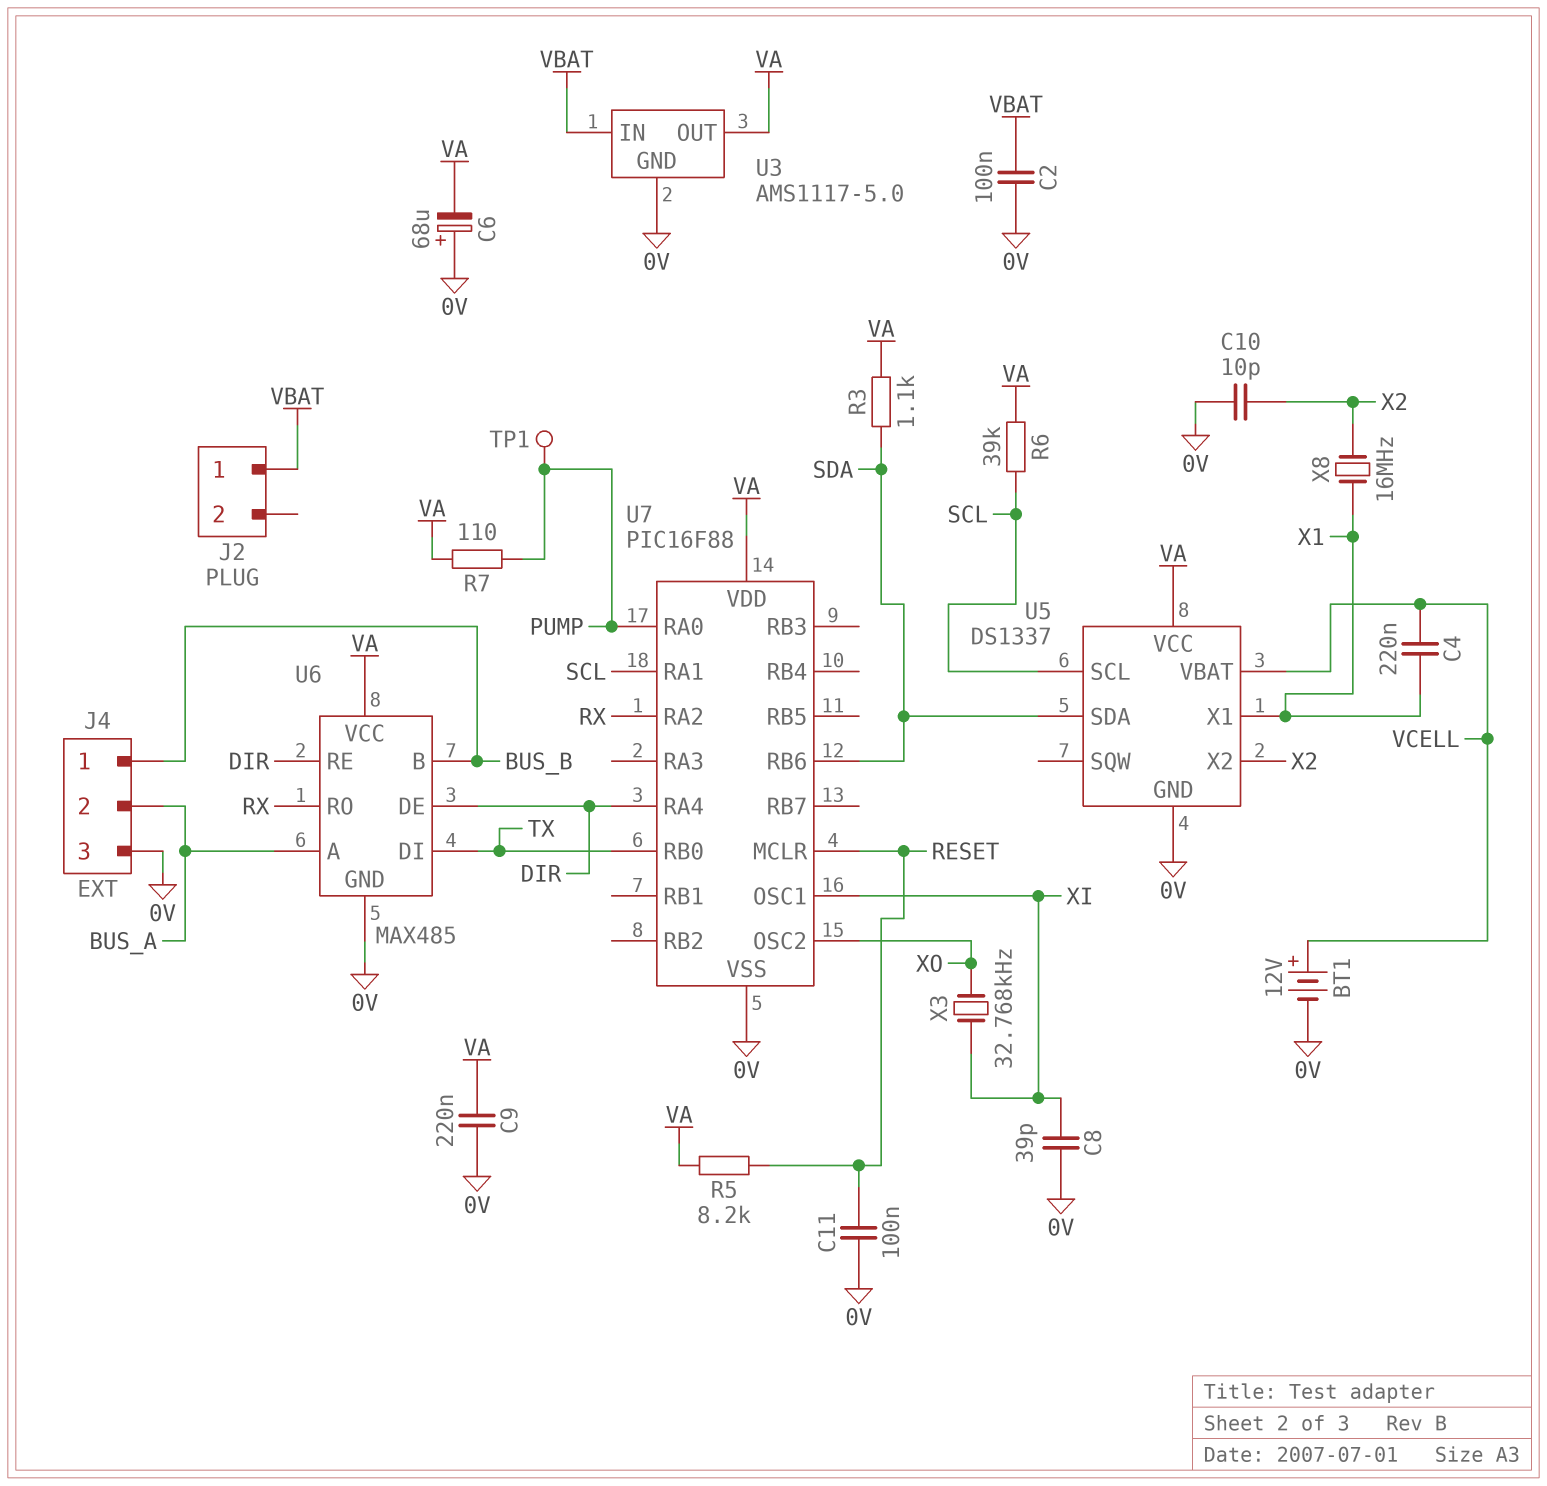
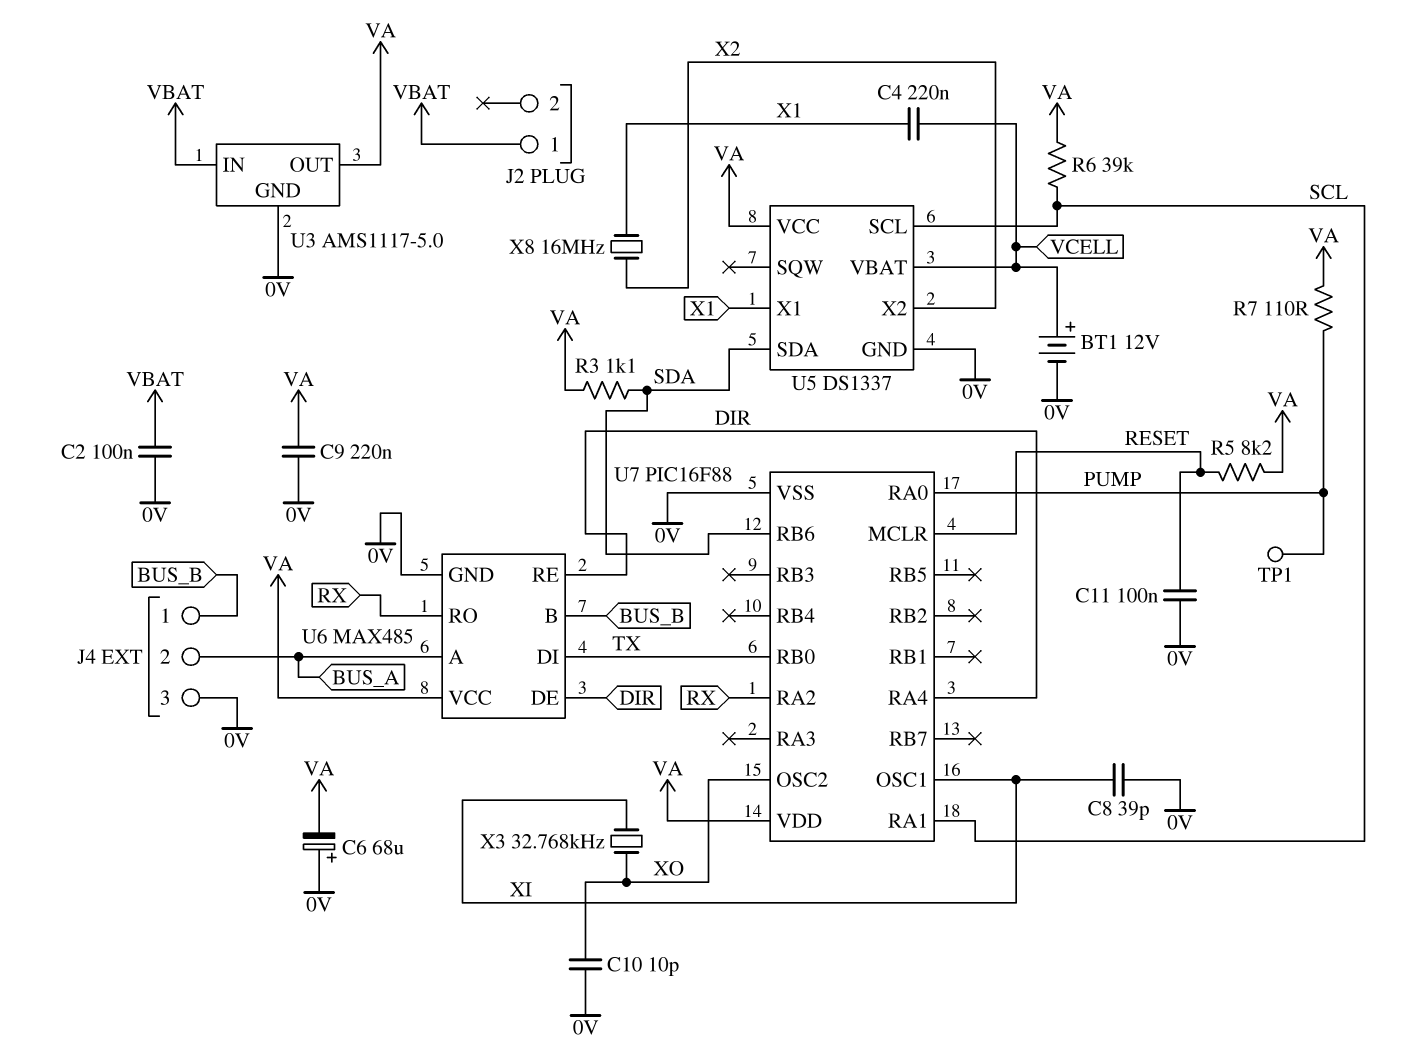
C10: 10pF (0V, X2) -> 10pF (0V, XO)

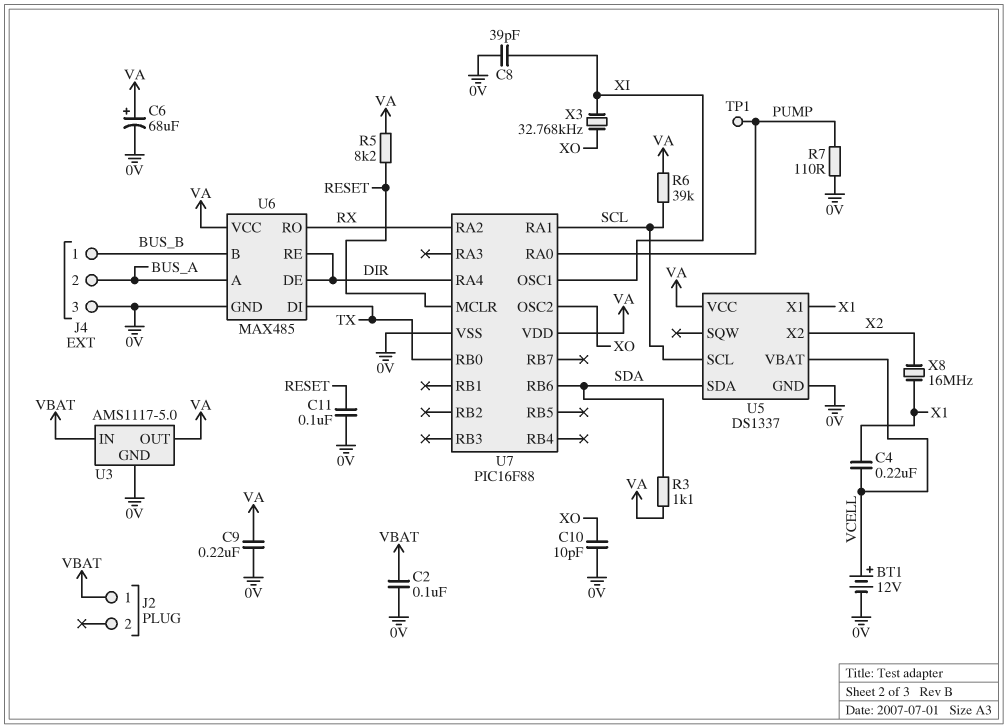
C6: 68uF (plus 0V, minus VA) -> 68uF (plus VA, minus 0V)
R7: 110 (PUMP, VA) -> 110 (0V, PUMP)

